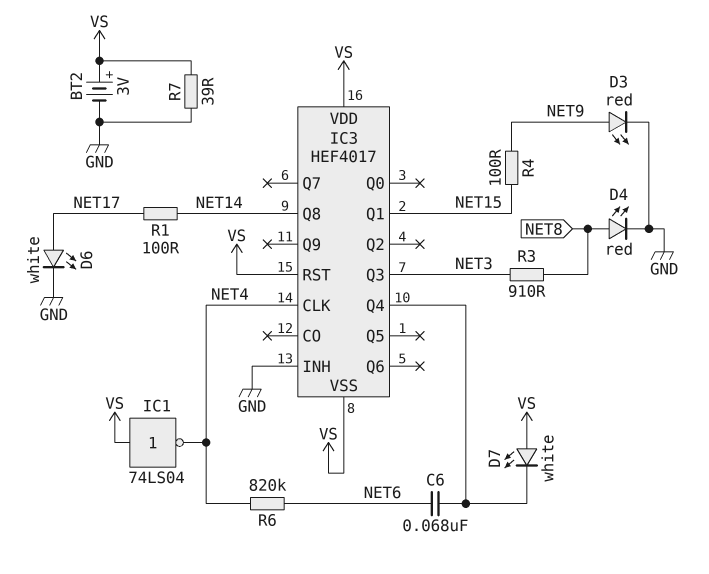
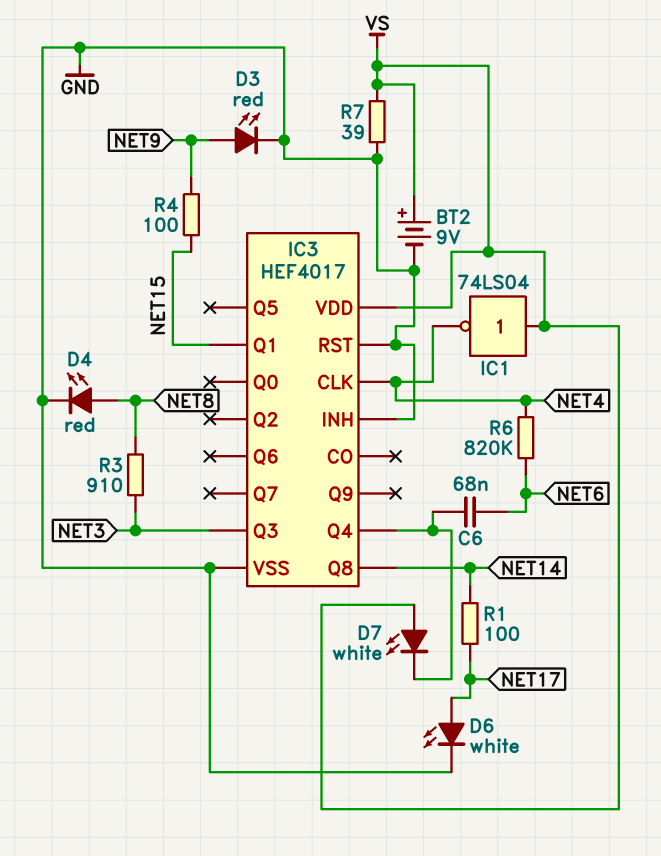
BT2: 3V (plus VS, minus GND) -> 9V (plus VS, minus GND)
IC3 pin RST: VS -> GND
IC3 pin VSS: VS -> GND

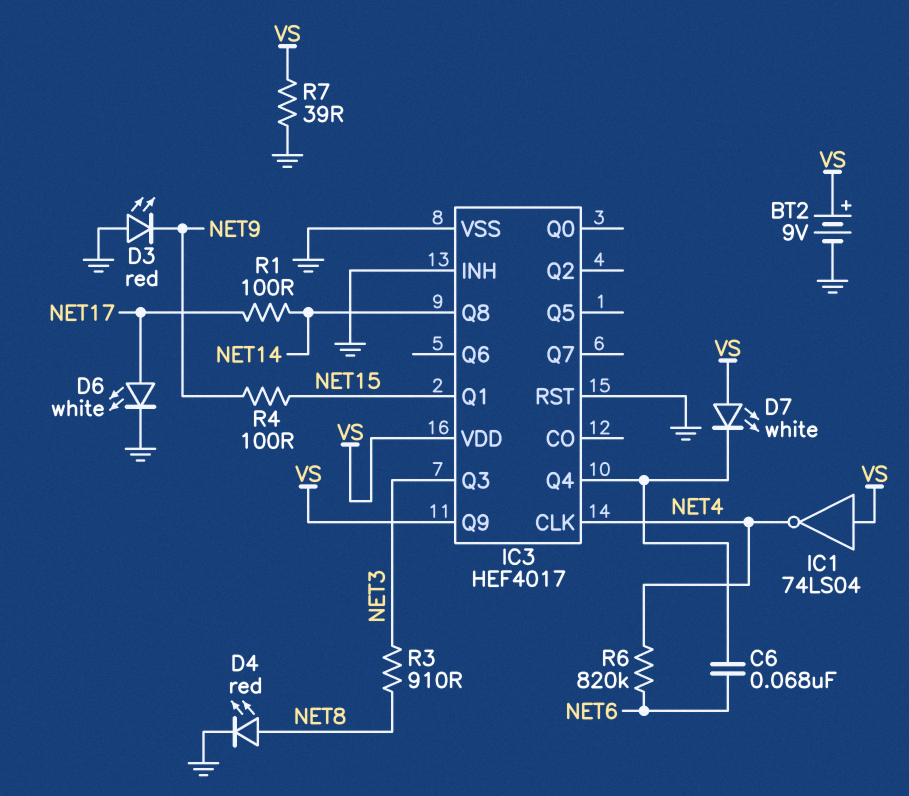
D3: LED red (A NET9, K GND) -> LED red (A GND, K NET9)
IC3 pin Q9: none -> VS

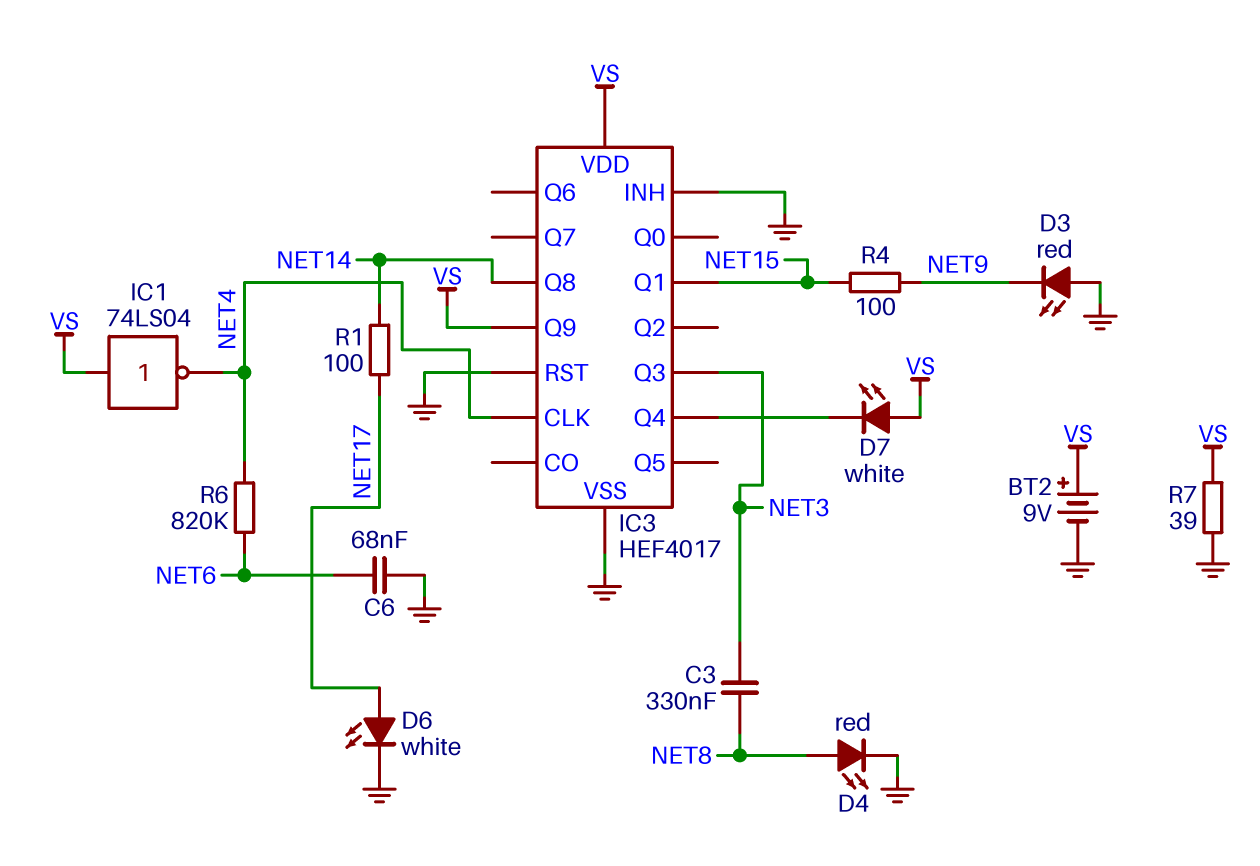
C3: none -> 330nF (NET3, NET8)
C6: 68nF (IC3/Q4, NET6) -> 68nF (GND, NET6)
R3: 910 (NET3, NET8) -> none

